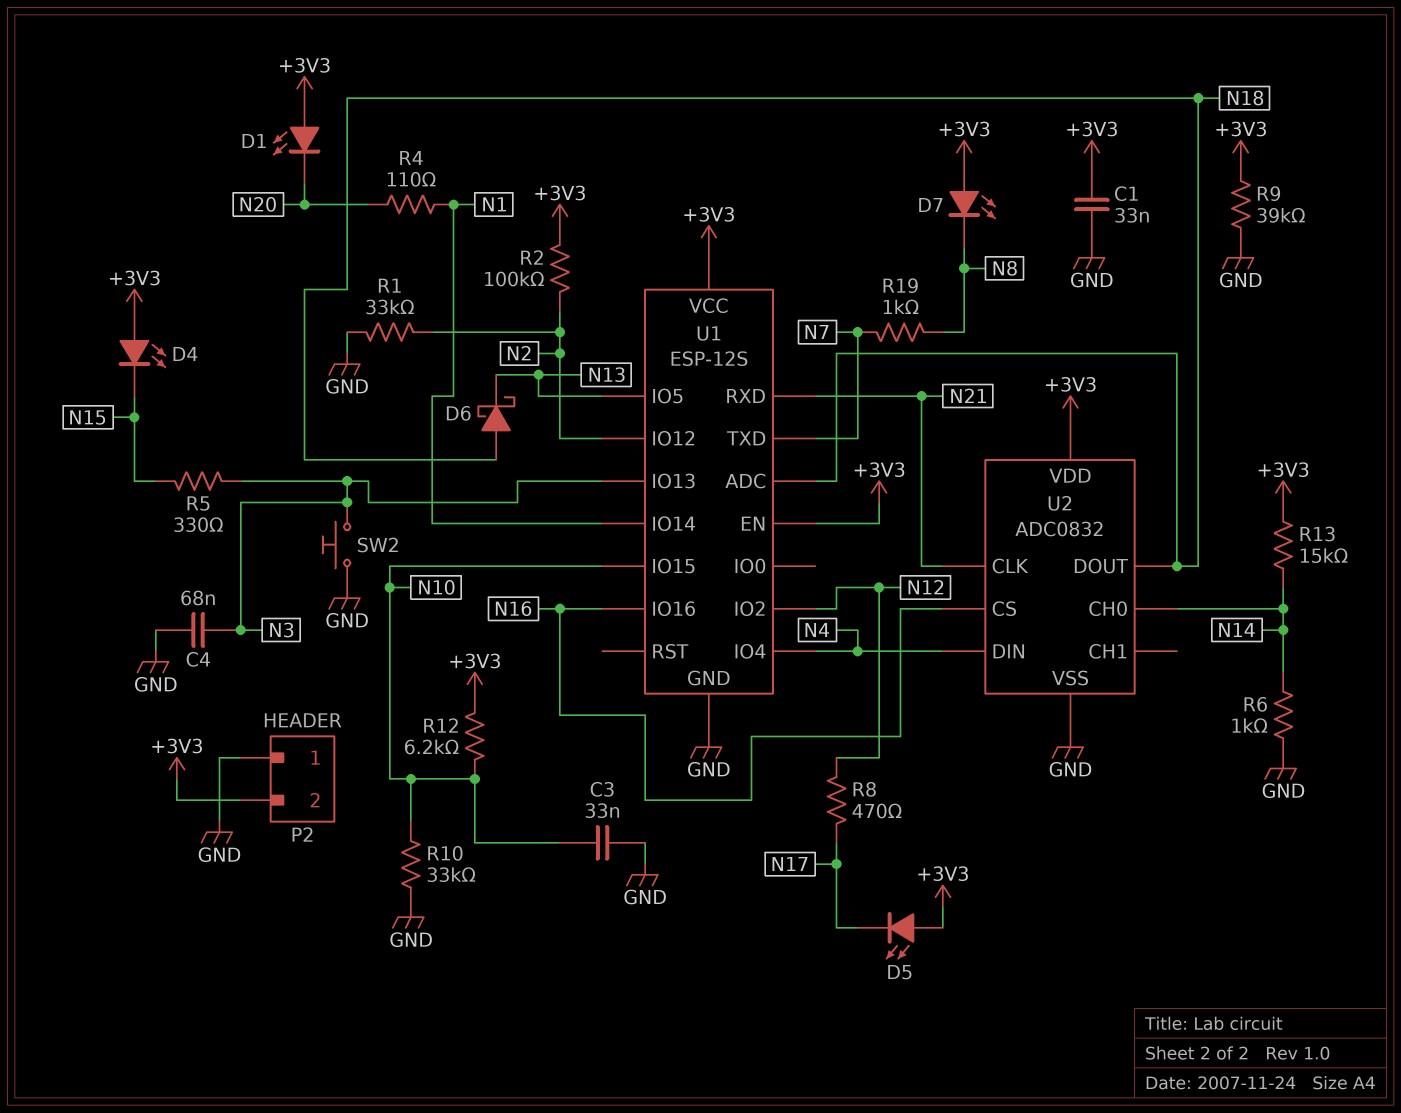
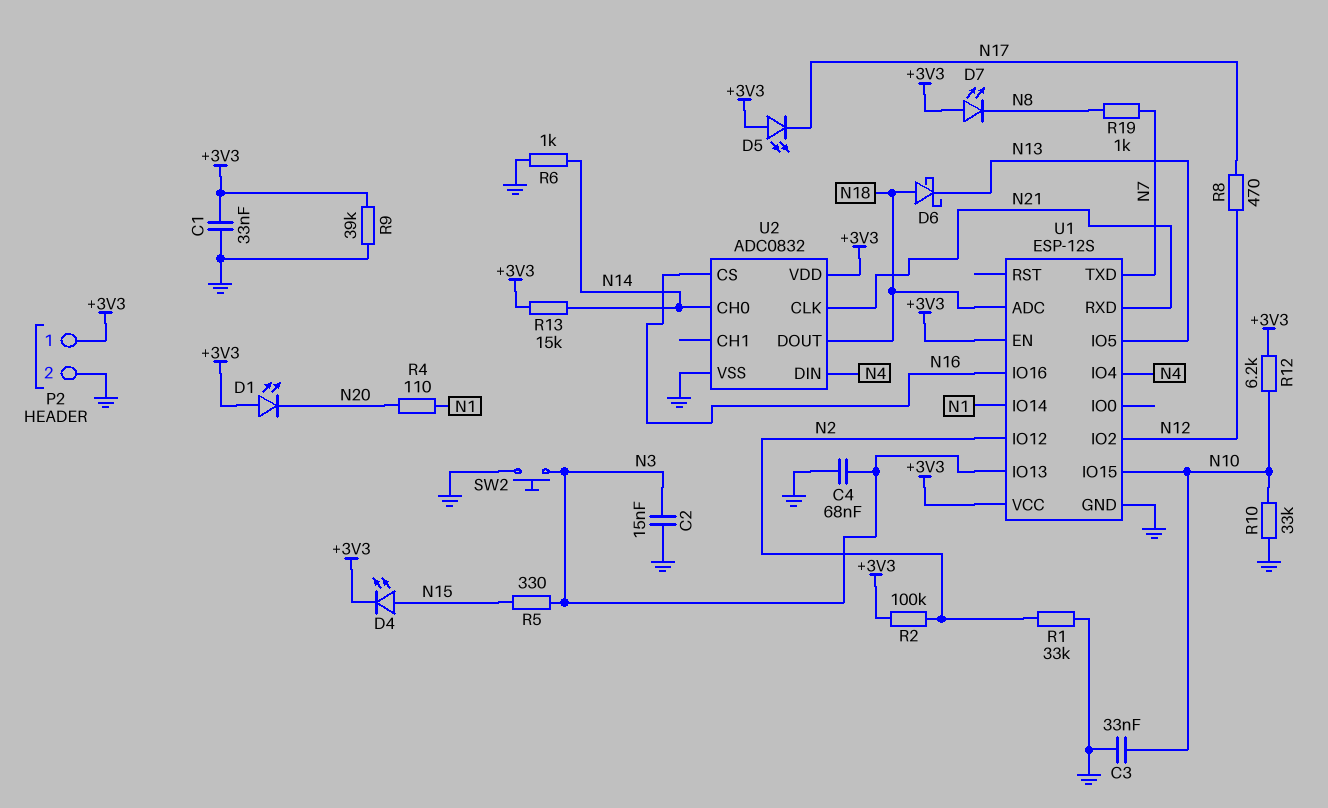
C2: none -> 15nF (GND, N3)
D4: LED (A +3V3, K N15) -> LED (A N15, K +3V3)
P2 pin 1: GND -> +3V3
P2 pin 2: +3V3 -> GND

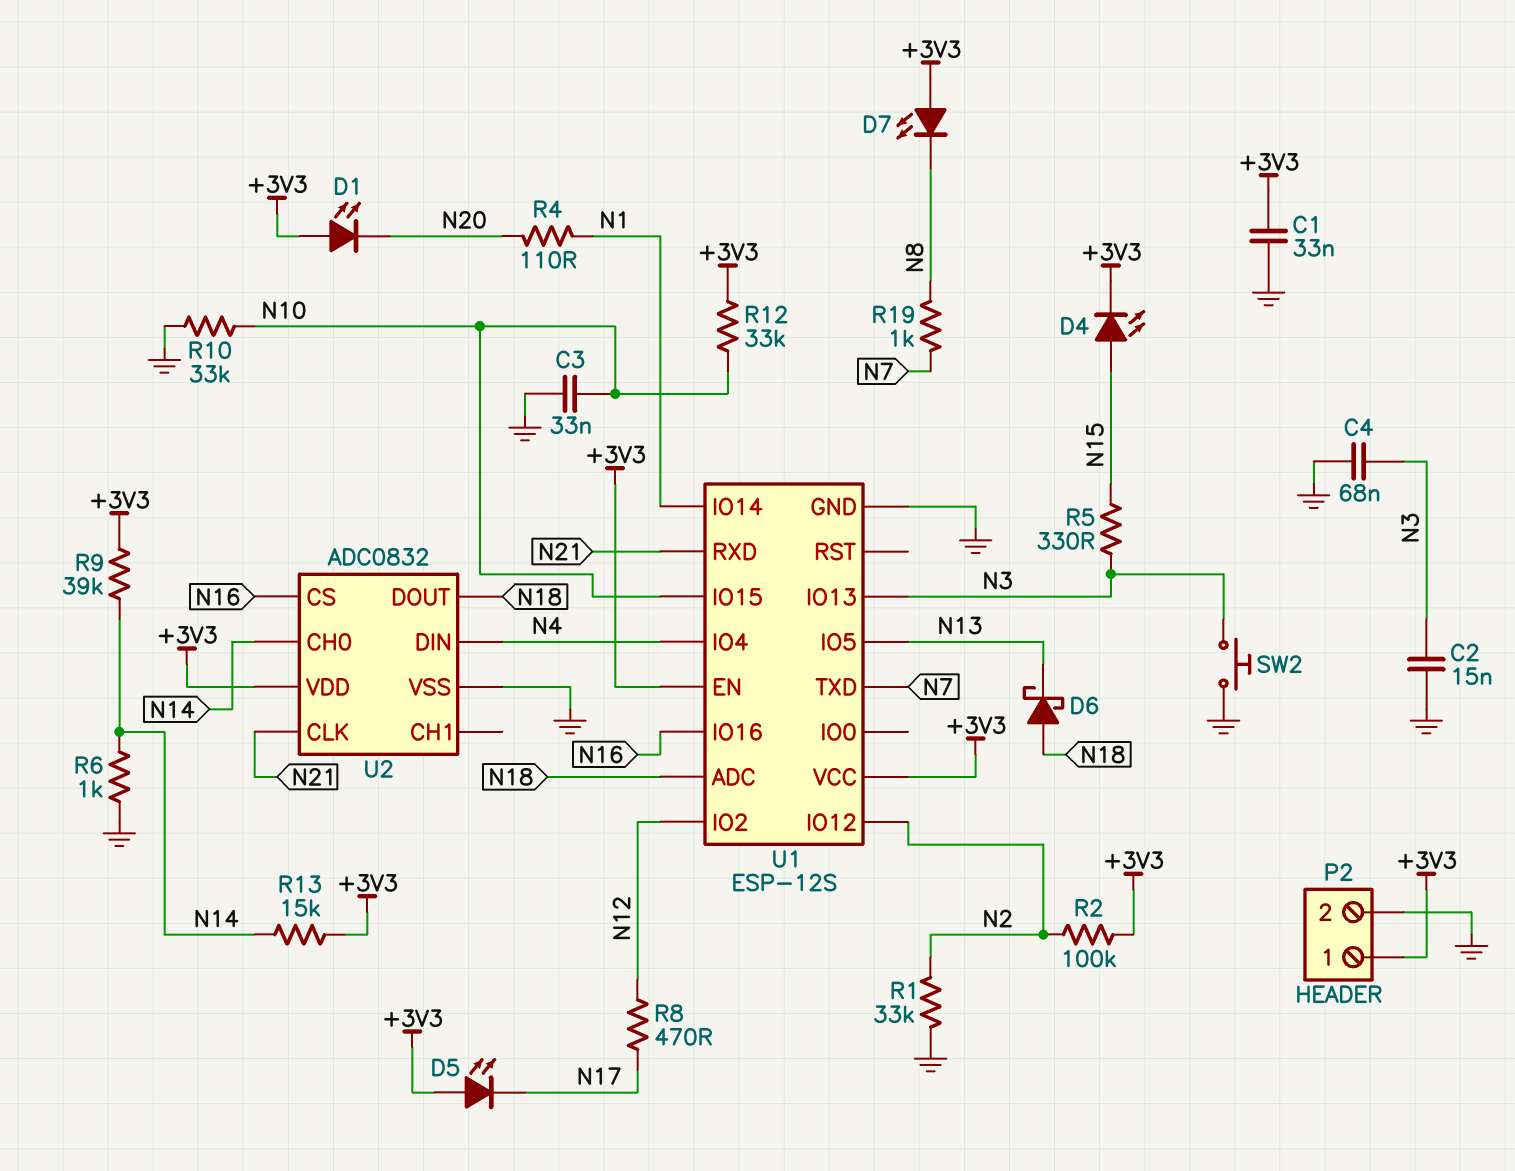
R9: 39k (+3V3, GND) -> 39k (+3V3, N14)
R12: 6.2k (+3V3, N10) -> 33k (+3V3, N10)

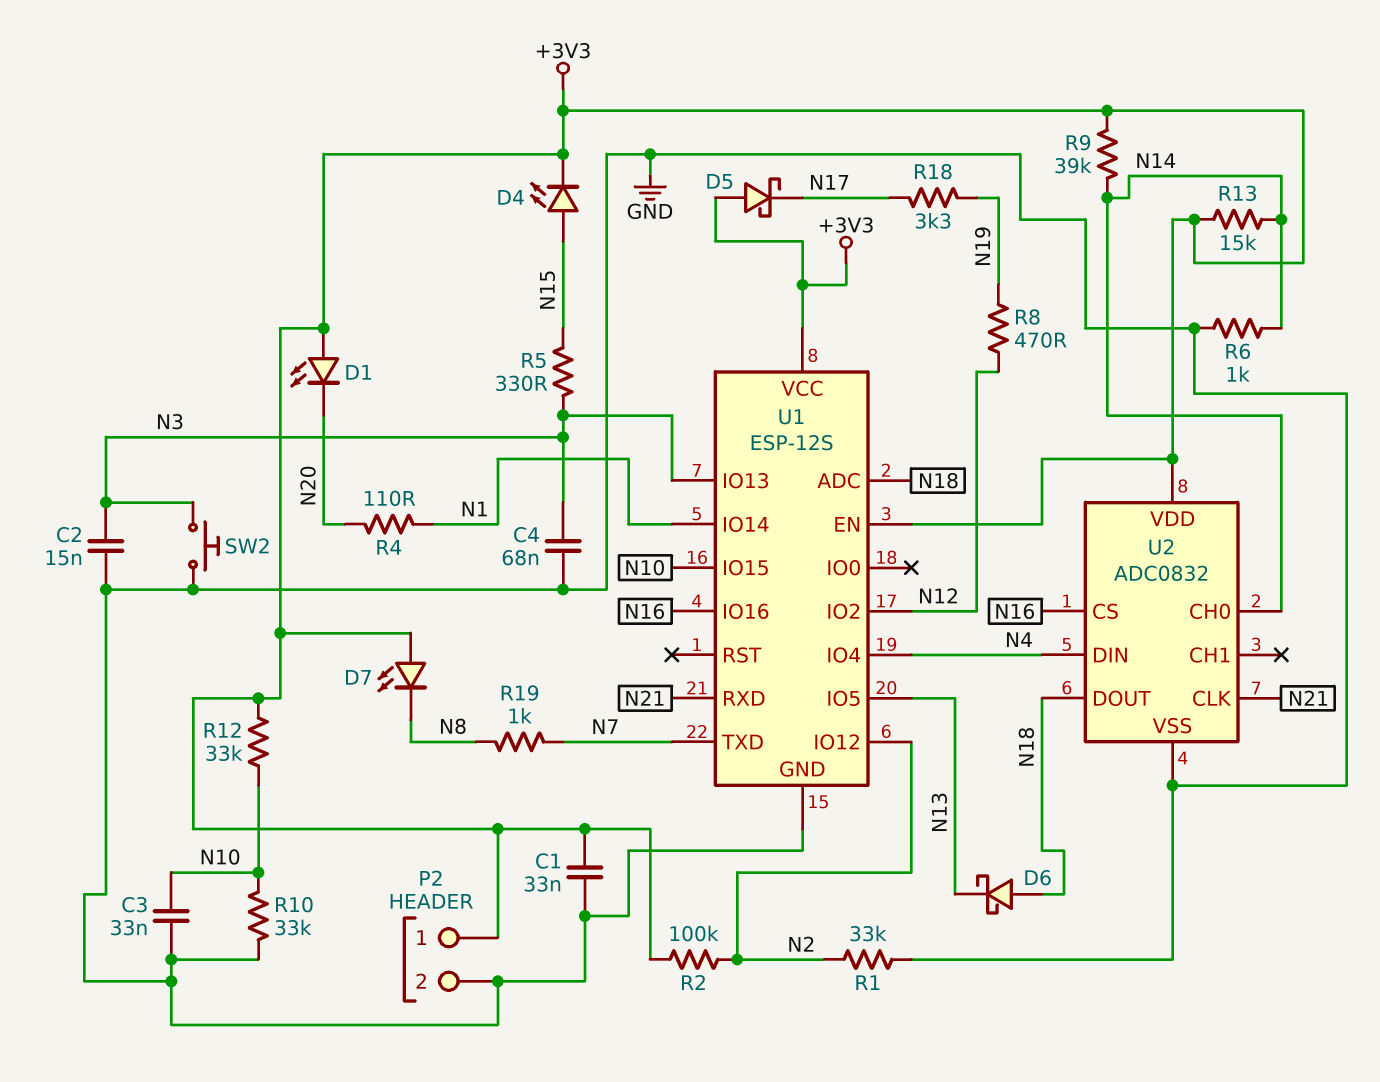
D5: LED (A +3V3, K N17) -> schottky (A +3V3, K N17)
R8: 470 (N12, N17) -> 470 (N12, N19)
R18: none -> 3.3k (N17, N19)

